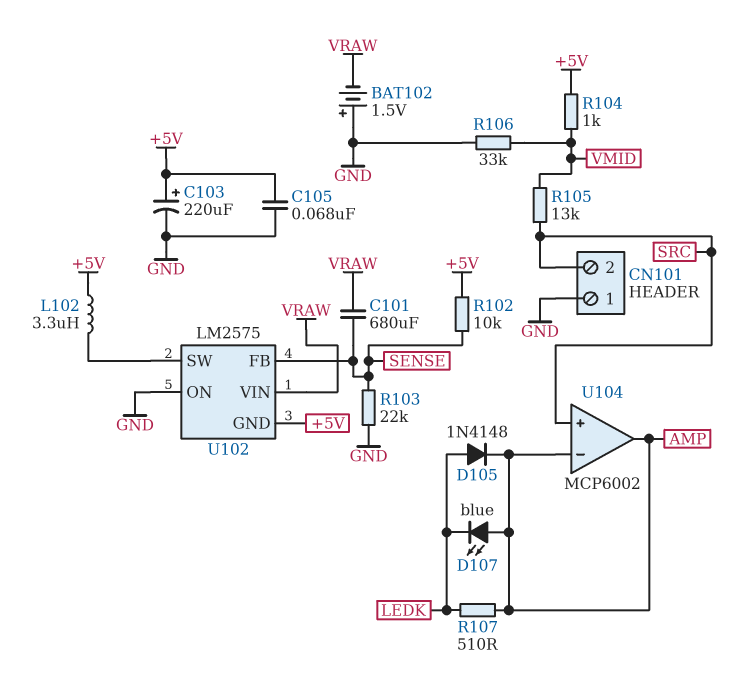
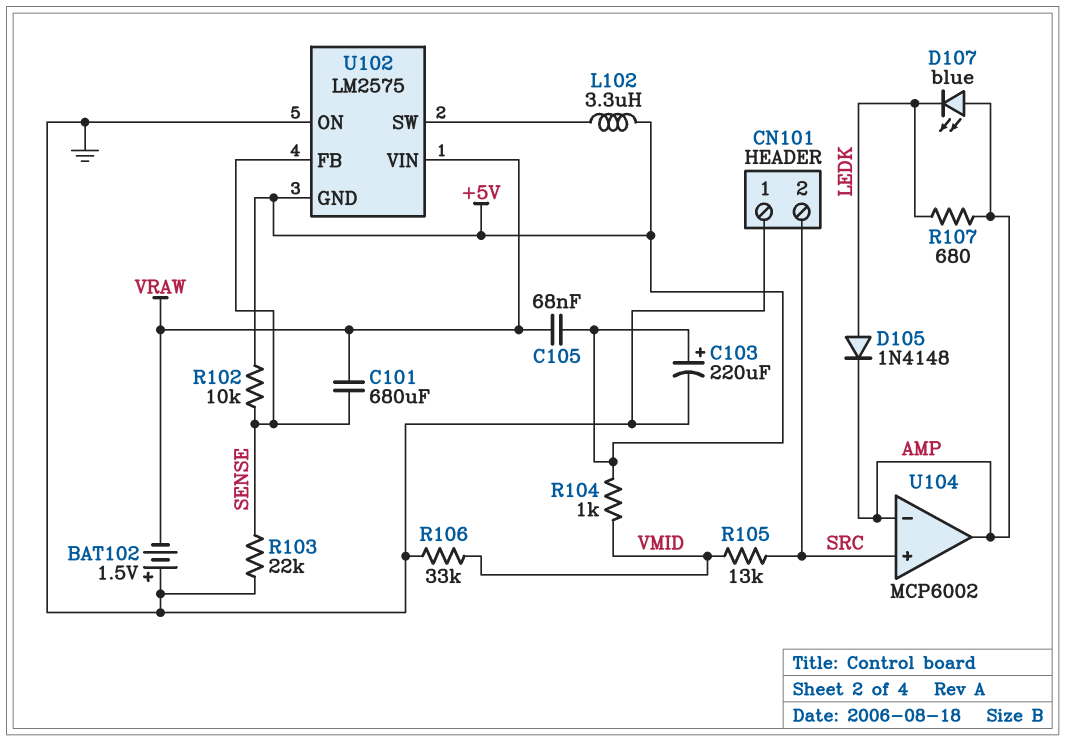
C105: 68nF (+5V, GND) -> 68nF (+5V, VRAW)
R107: 510 (AMP, LEDK) -> 680 (AMP, LEDK)

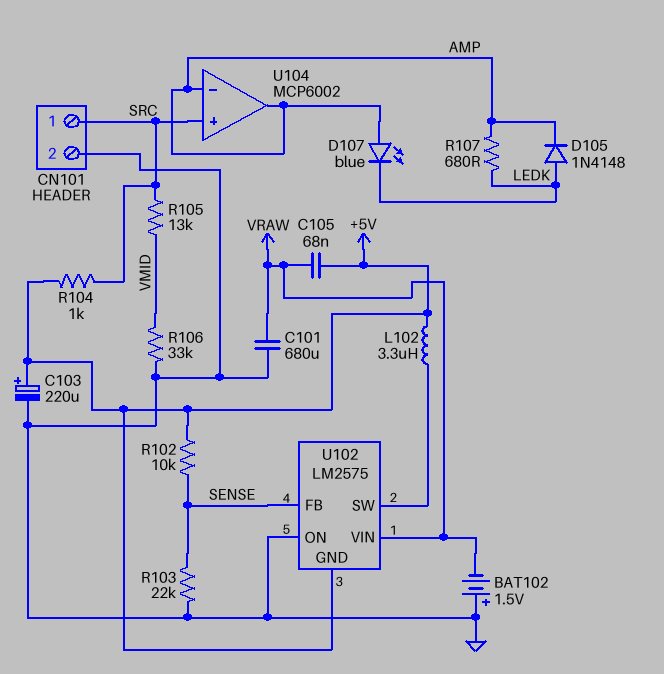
C101: 680uF (SENSE, VRAW) -> 680uF (GND, VRAW)
CN101 pin 1: GND -> SRC
CN101 pin 2: SRC -> GND
R104: 1k (+5V, VMID) -> 1k (+5V, SRC)

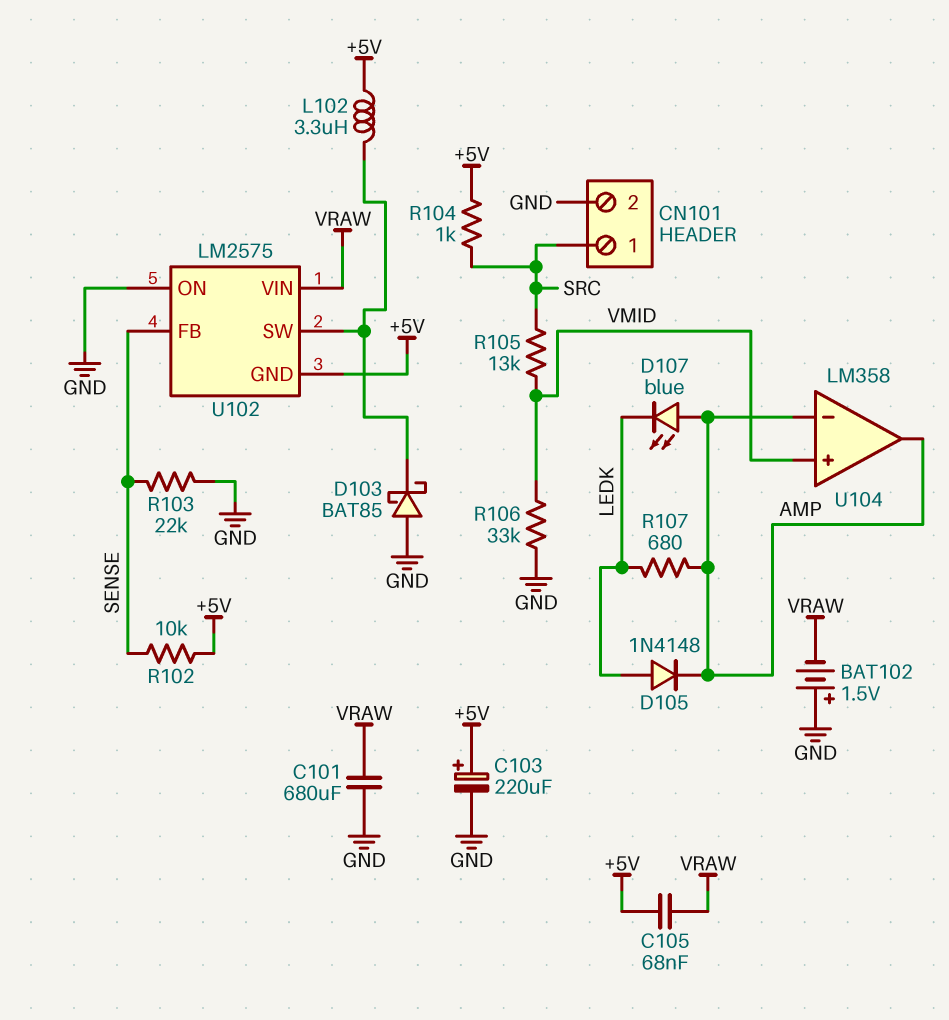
D103: none -> schottky BAT85 (A GND, K U102/SW)
U104: MCP6002 -> LM358
U104 pin in+: SRC -> VMID

